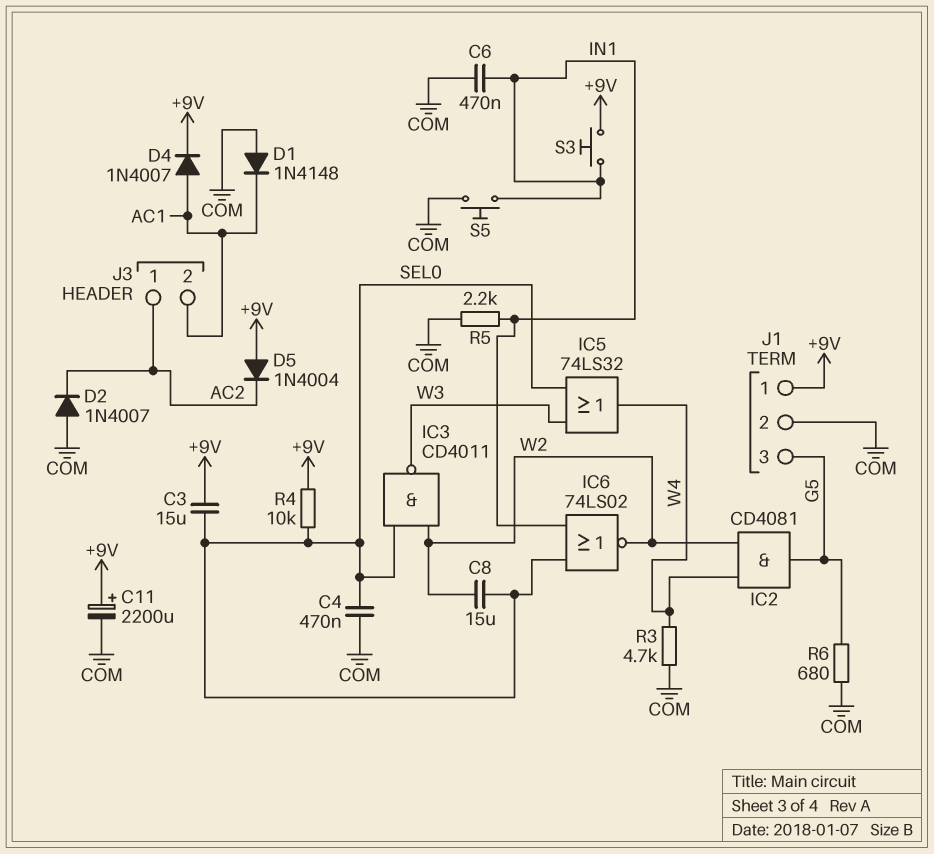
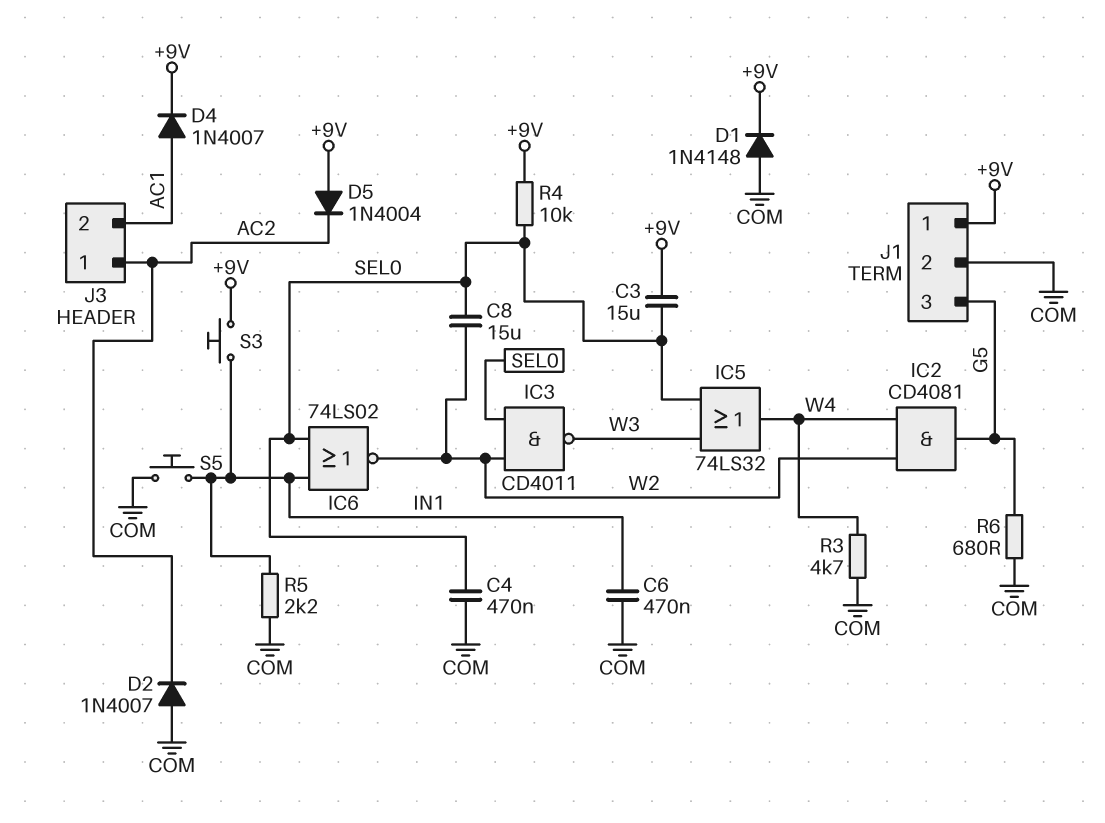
C11: 2200uF (plus +9V, minus COM) -> none
D1: diode 1N4148 (A COM, K AC1) -> diode 1N4148 (A COM, K +9V)

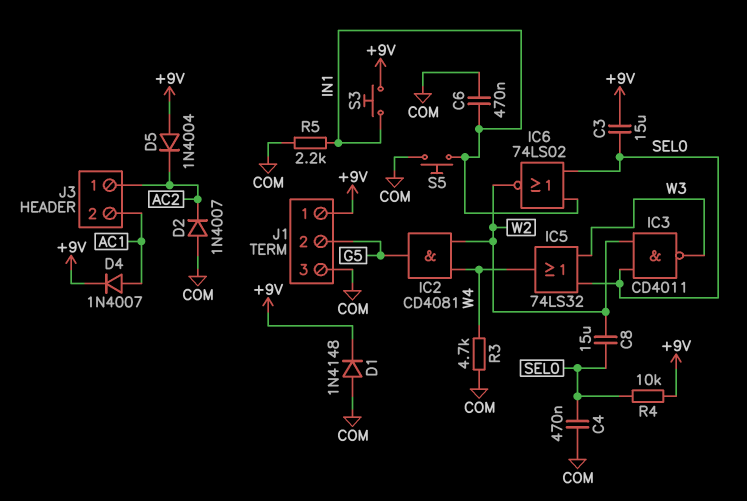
J1 pin 2: COM -> G5
J1 pin 3: G5 -> COM
R6: 680 (COM, G5) -> none

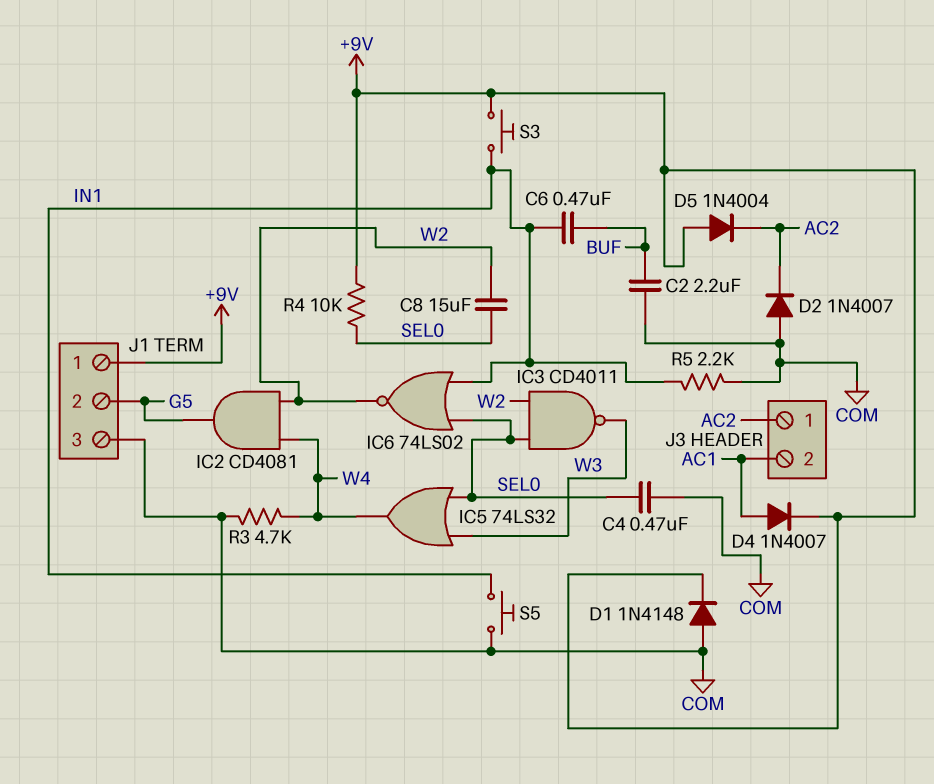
C2: none -> 2.2uF (BUF, COM)
C3: 15uF (+9V, SEL0) -> none
C6: 470nF (COM, IN1) -> 470nF (BUF, IN1)

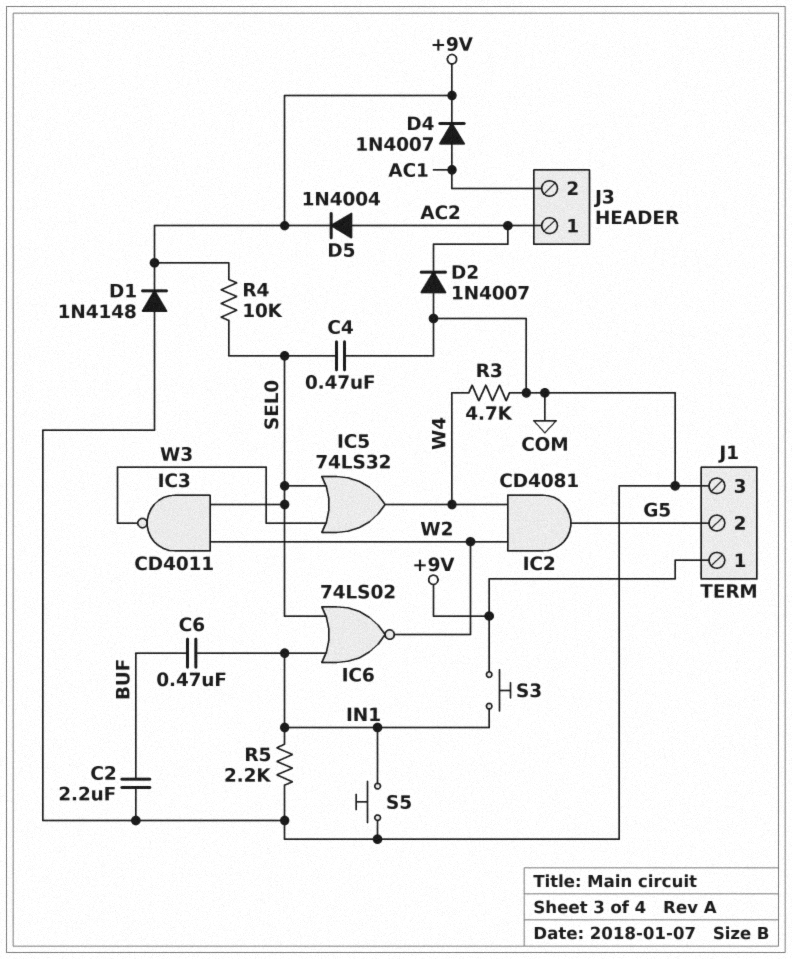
C8: 15uF (SEL0, W2) -> none
D5: diode 1N4004 (A +9V, K AC2) -> diode 1N4004 (A AC2, K +9V)

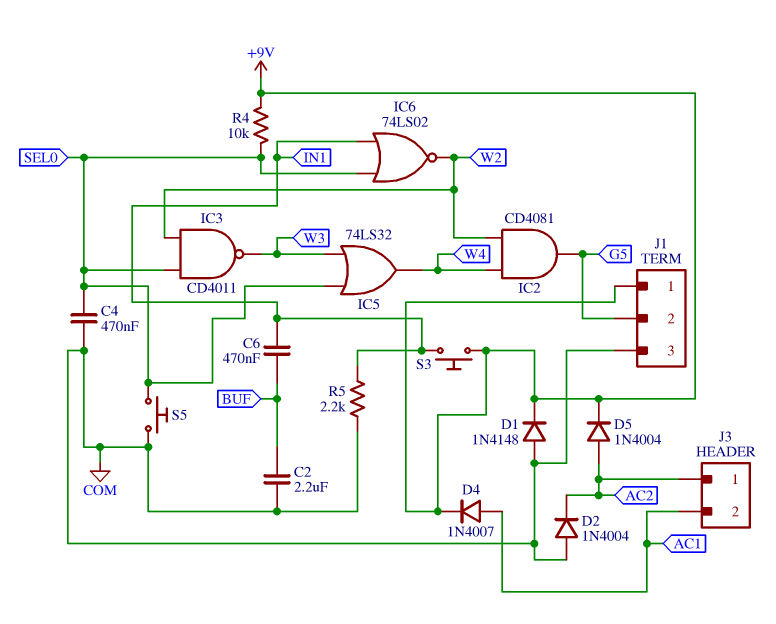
D2: diode 1N4007 (A COM, K AC2) -> diode 1N4004 (A COM, K AC2)
R3: 4.7k (COM, W4) -> none
S5: button (COM, IN1) -> button (COM, SEL0)

